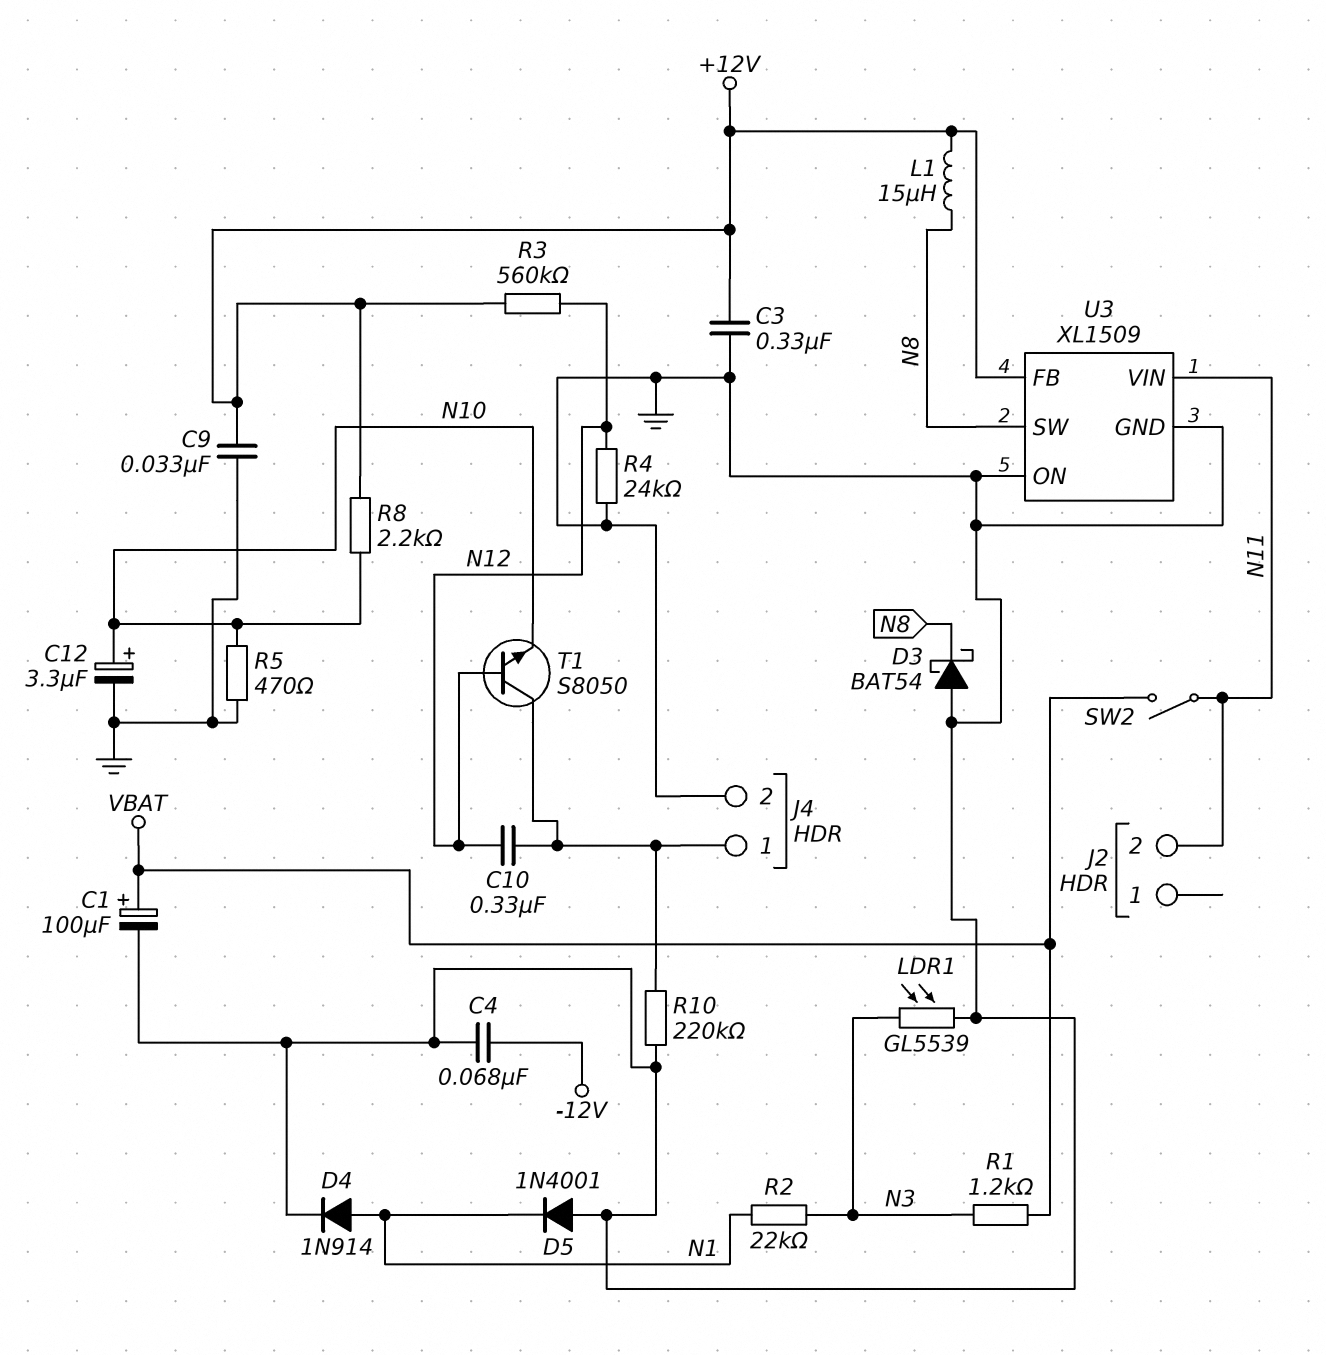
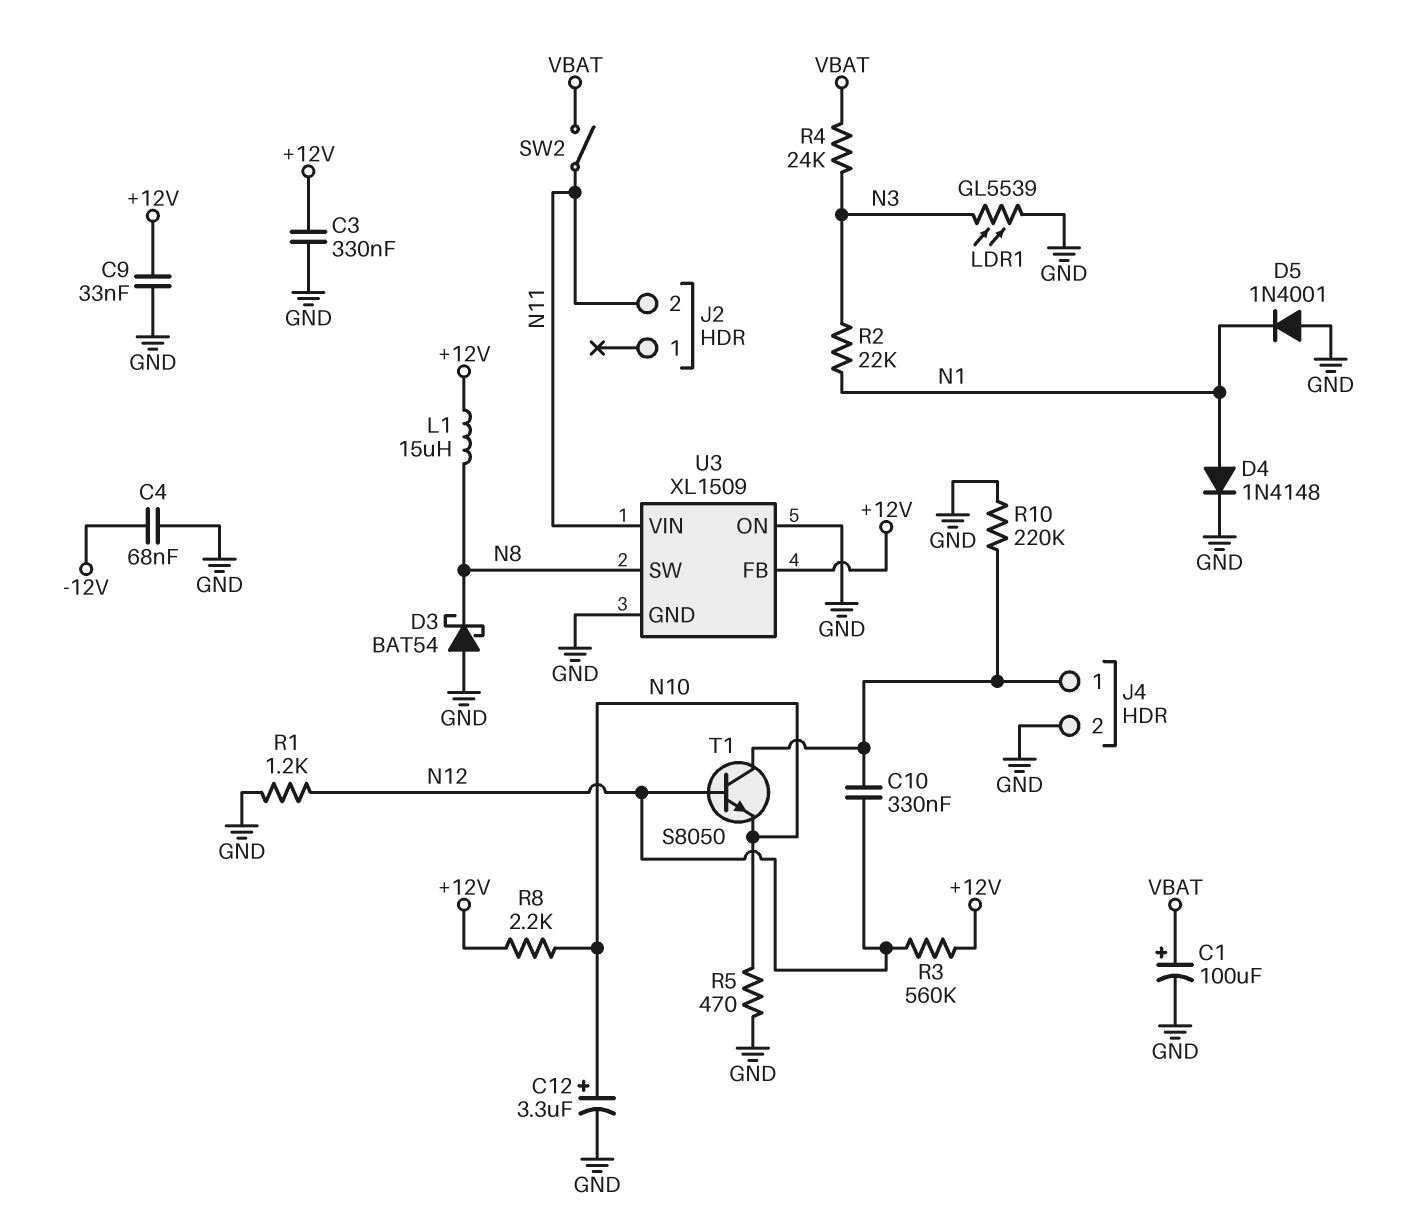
D4: diode 1N914 (A N1, K GND) -> diode 1N4148 (A N1, K GND)
R1: 1.2k (N3, VBAT) -> 1.2k (GND, N12)
R4: 24k (GND, N12) -> 24k (N3, VBAT)

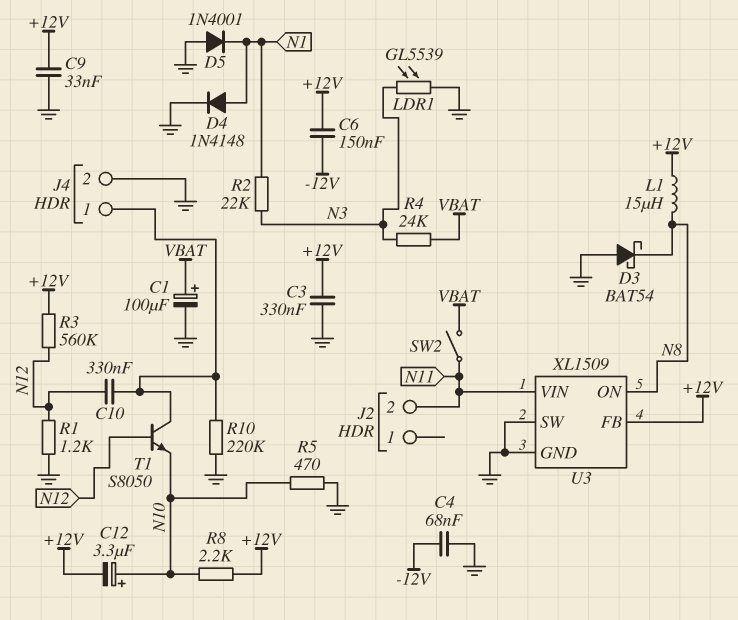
C6: none -> 150nF (+12V, -12V)
C12: 3.3uF (plus N10, minus GND) -> 3.3uF (plus N10, minus +12V)
U3 pin ON: GND -> N8
U3 pin SW: N8 -> GND

